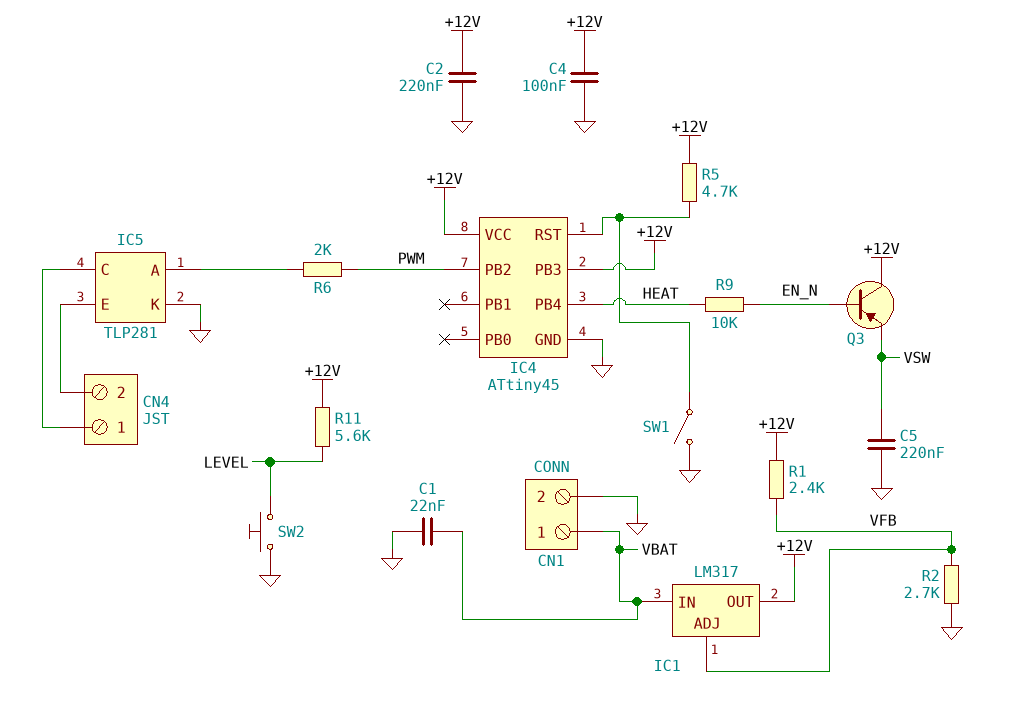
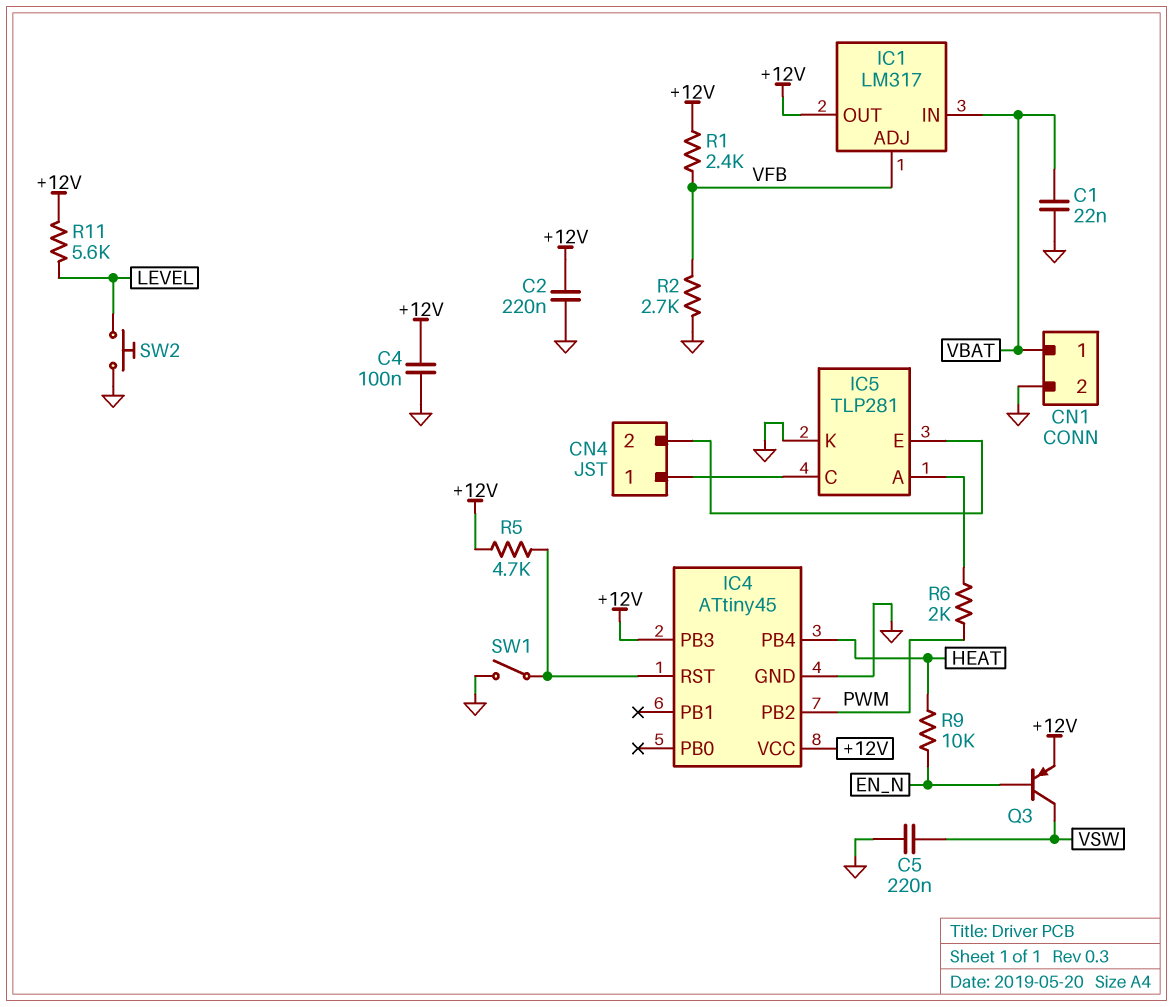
Q3: PNP (B EN_N, C +12V, E VSW) -> PNP (B EN_N, C VSW, E +12V)

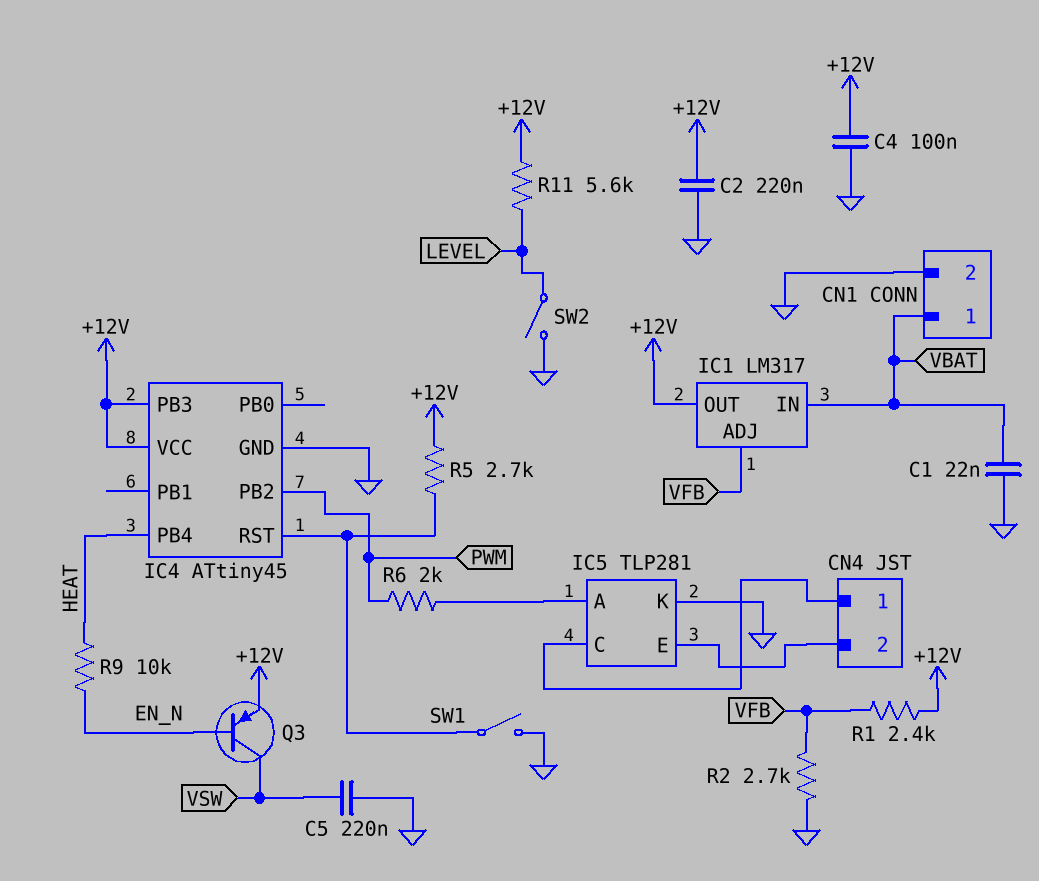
R5: 4.7k (+12V, IC4/RST) -> 2.7k (+12V, IC4/RST)
SW2: button (GND, LEVEL) -> switch (GND, LEVEL)

